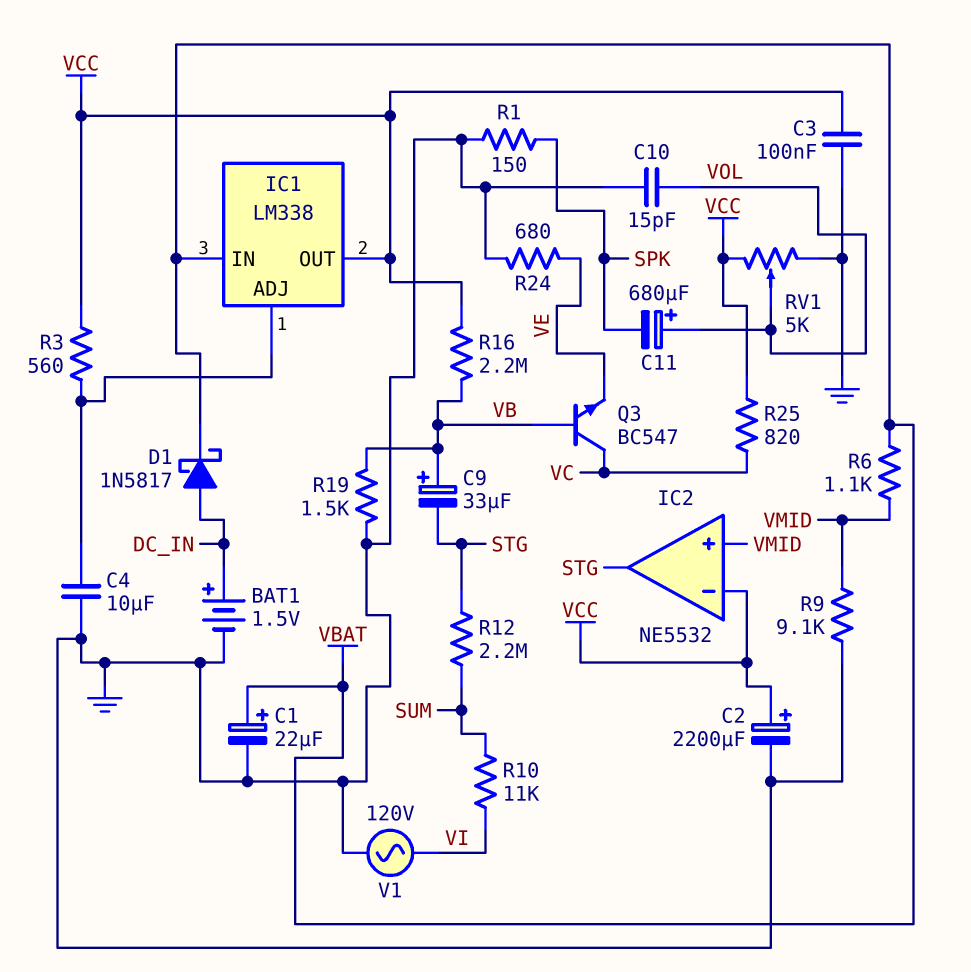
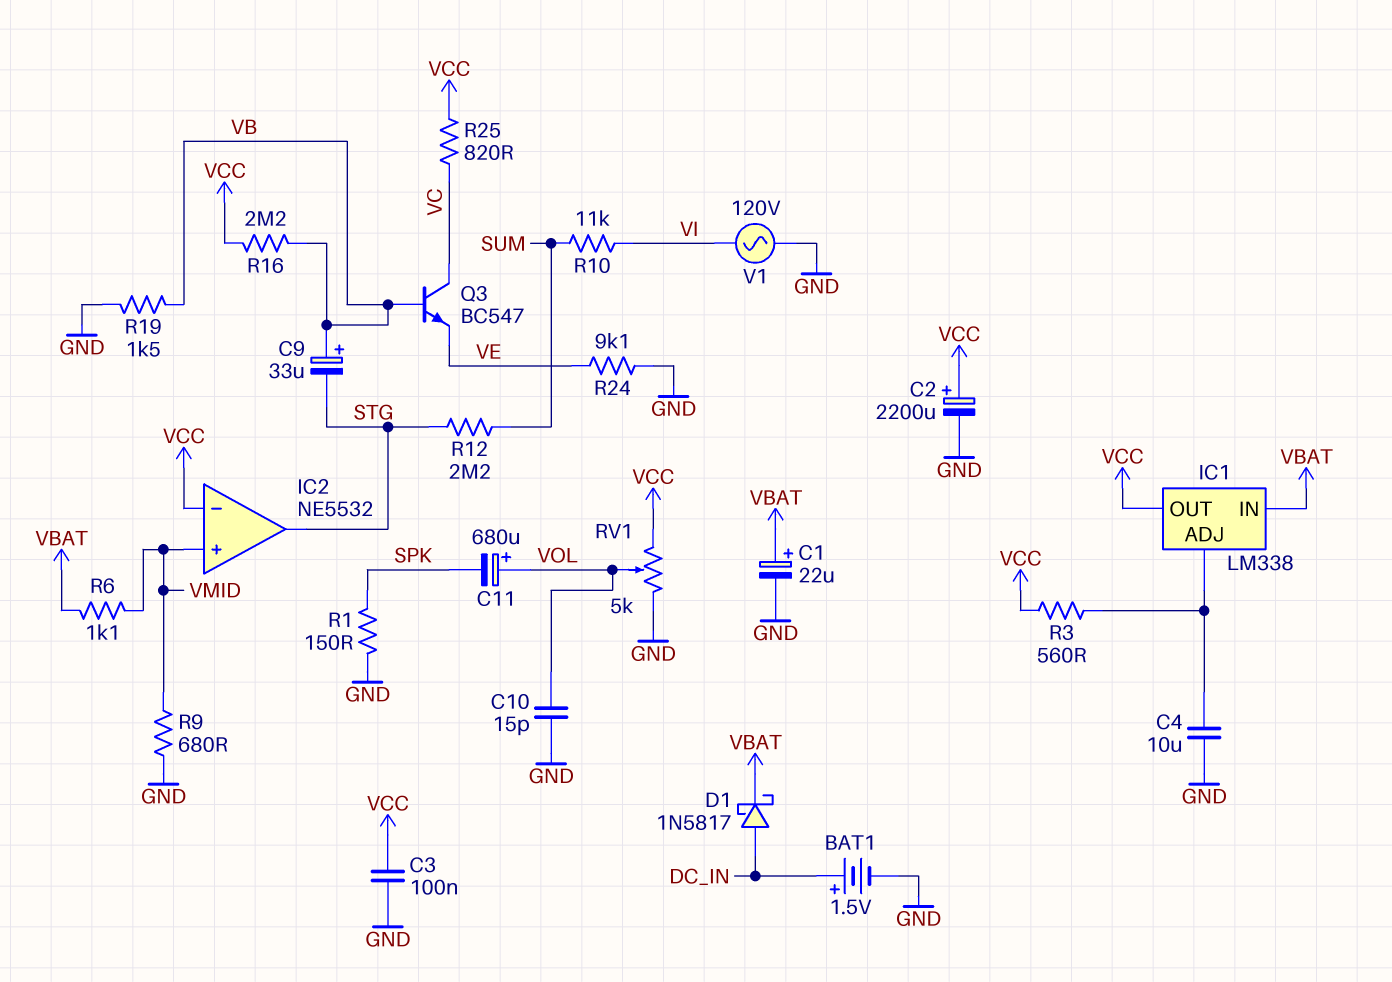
R9: 9.1k (GND, VMID) -> 680 (GND, VMID)
R24: 680 (GND, VE) -> 9.1k (GND, VE)

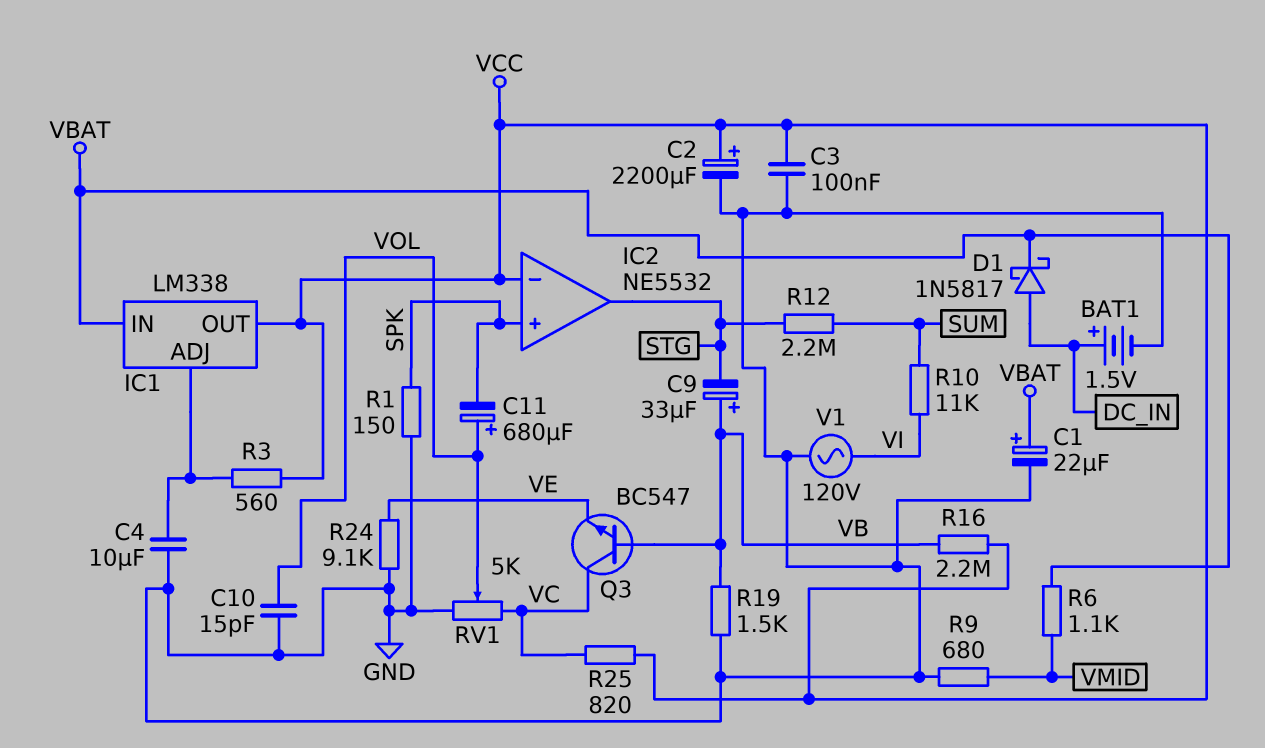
IC2 pin in+: VMID -> SPK
RV1: 5k (GND, VCC, wiper VOL) -> 5k (GND, VC, wiper VOL)

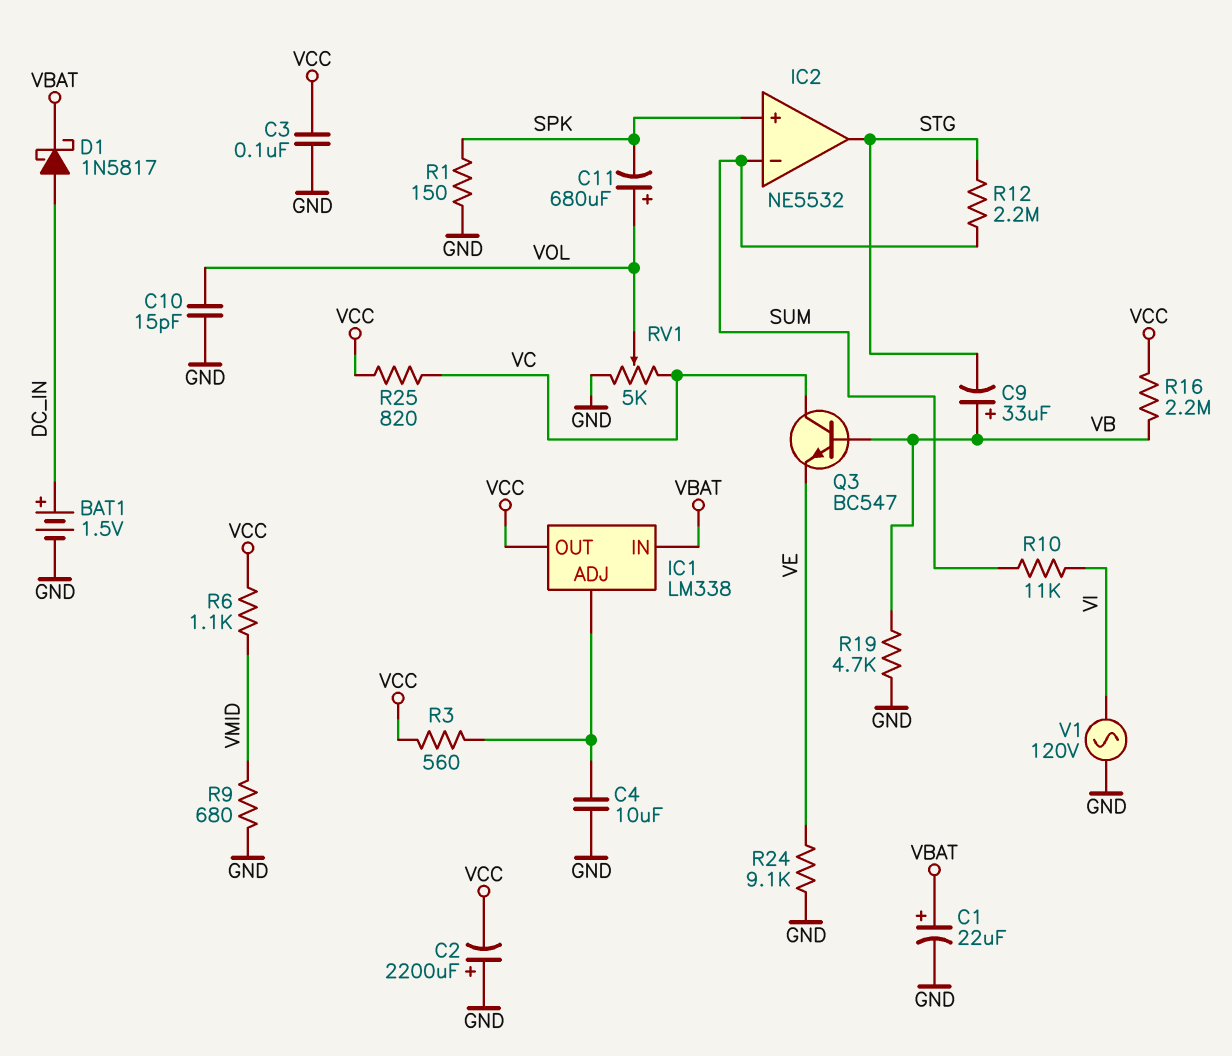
C2: 2200uF (plus VCC, minus GND) -> 2200uF (plus GND, minus VCC)
IC2 pin in-: VCC -> SUM
R6: 1.1k (VBAT, VMID) -> 1.1k (VCC, VMID)
R19: 1.5k (GND, VB) -> 4.7k (GND, VB)

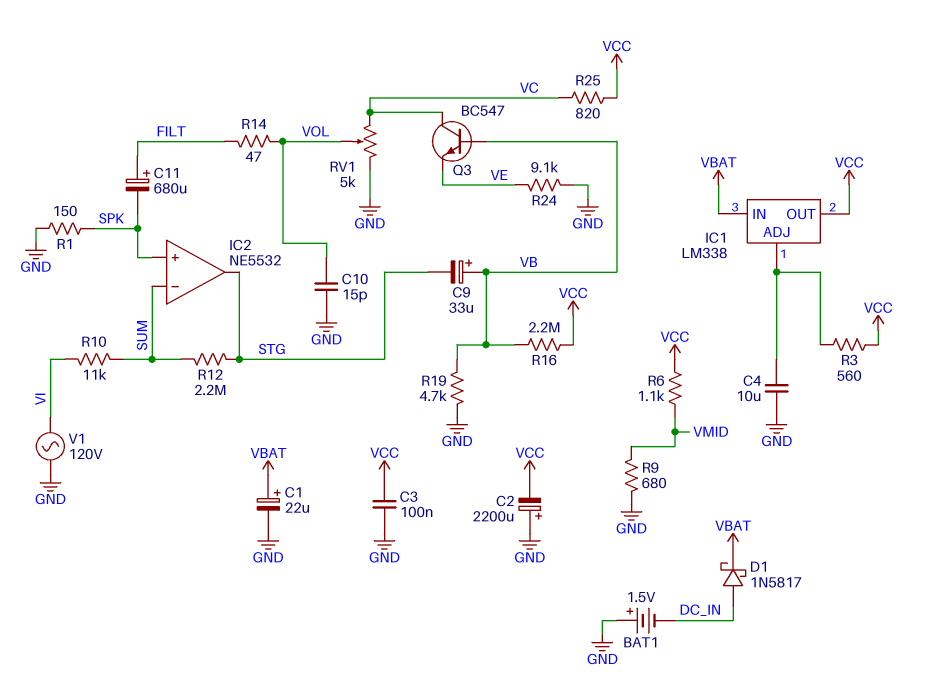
BAT1: 1.5V (plus DC_IN, minus GND) -> 1.5V (plus GND, minus DC_IN)
C11: 680uF (plus VOL, minus SPK) -> 680uF (plus FILT, minus SPK)
R14: none -> 47 (FILT, VOL)

